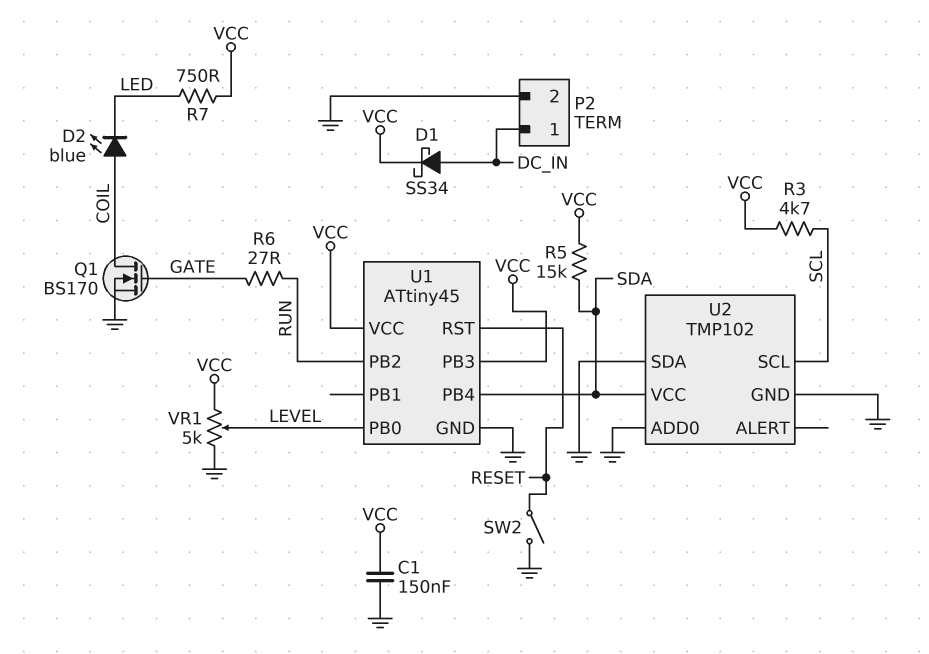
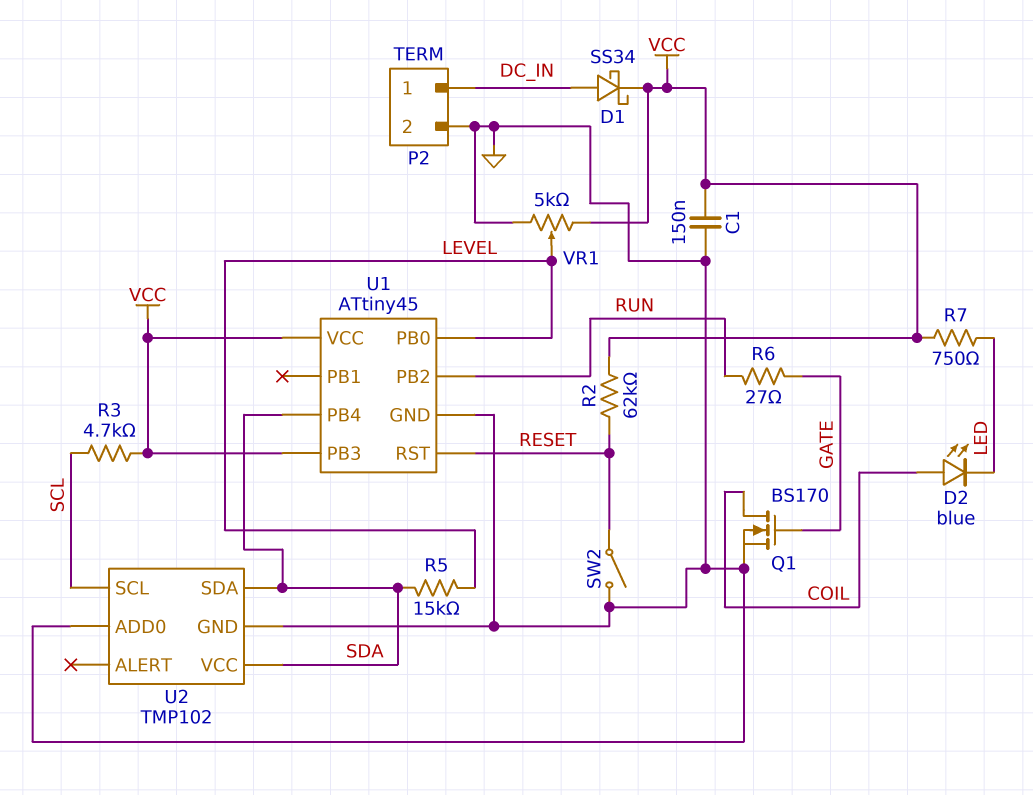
R2: none -> 62k (RESET, VCC)
R5: 15k (SDA, VCC) -> 15k (LEVEL, SDA)
U2 pin SDA: GND -> SDA

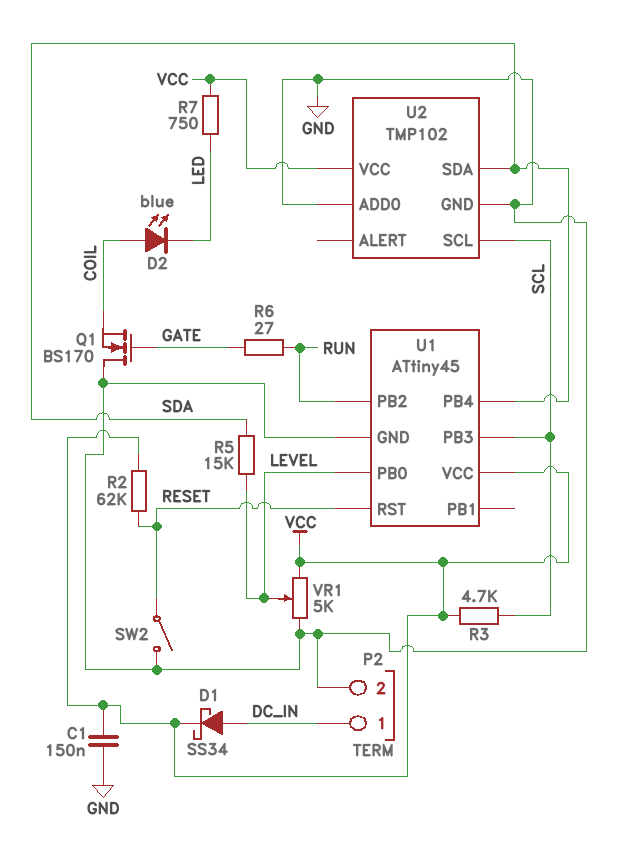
Q1: NMOS BS170 (G GATE, D COIL, S GND) -> NMOS BS170 (G GATE, D GND, S COIL)
U1 pin PB3: VCC -> SCL
U2 pin VCC: SDA -> VCC

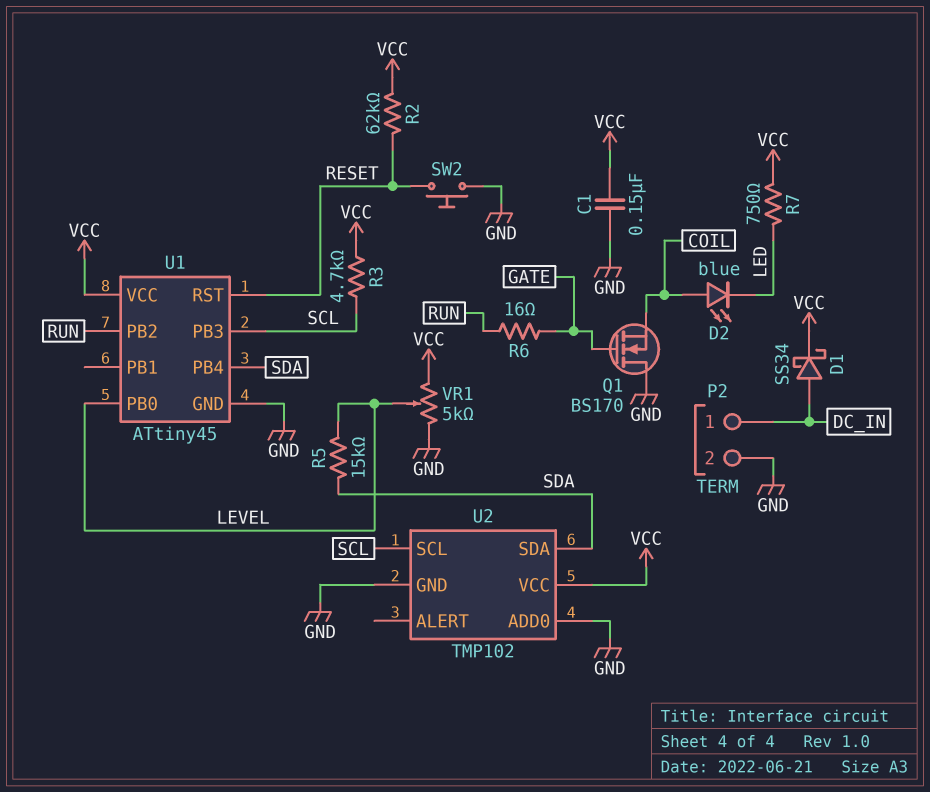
R6: 27 (GATE, RUN) -> 16 (GATE, RUN)
SW2: switch (GND, RESET) -> button (GND, RESET)

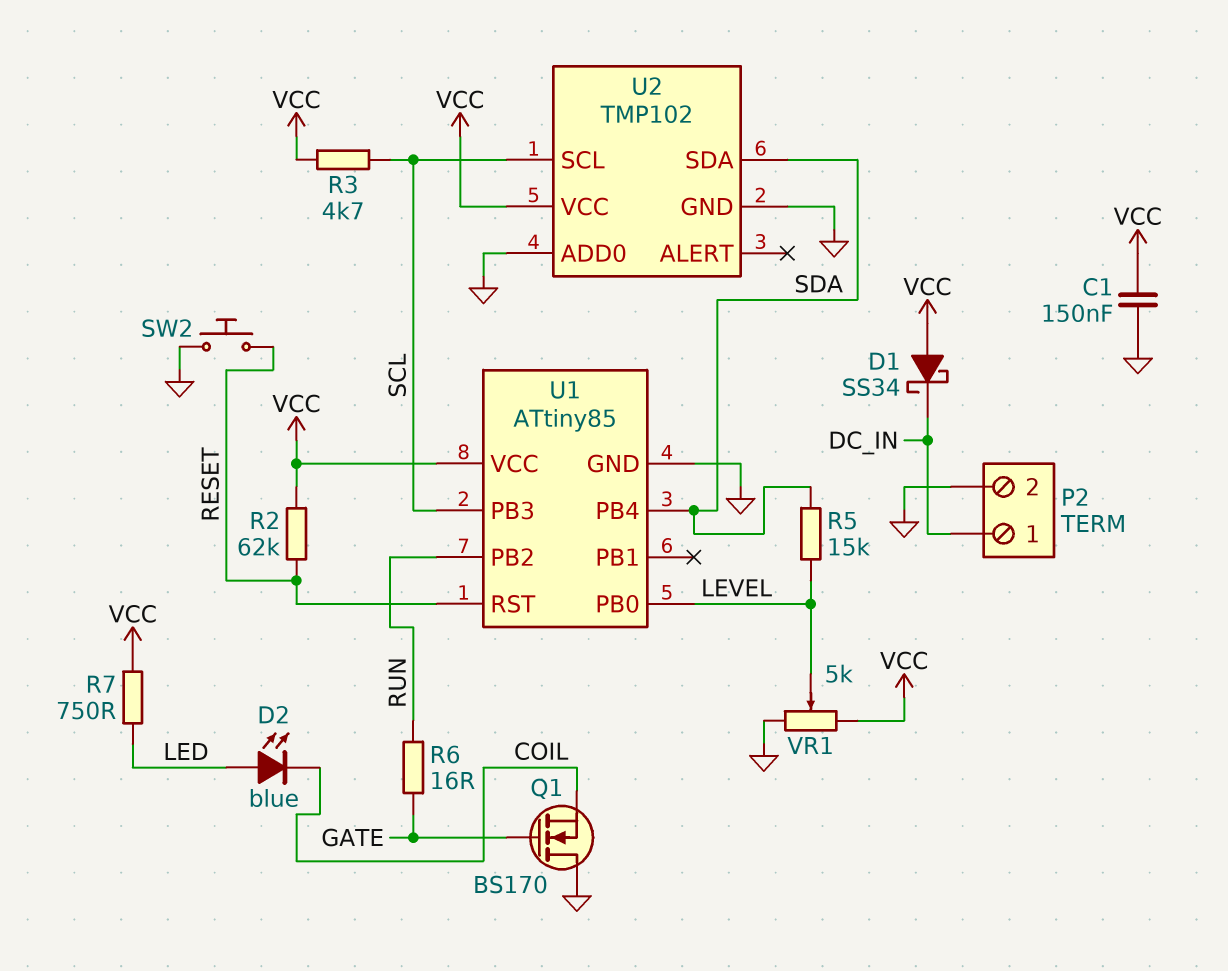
D1: schottky SS34 (A DC_IN, K VCC) -> schottky SS34 (A VCC, K DC_IN)
D2: LED blue (A COIL, K LED) -> LED blue (A LED, K COIL)
U1: ATtiny45 -> ATtiny85

